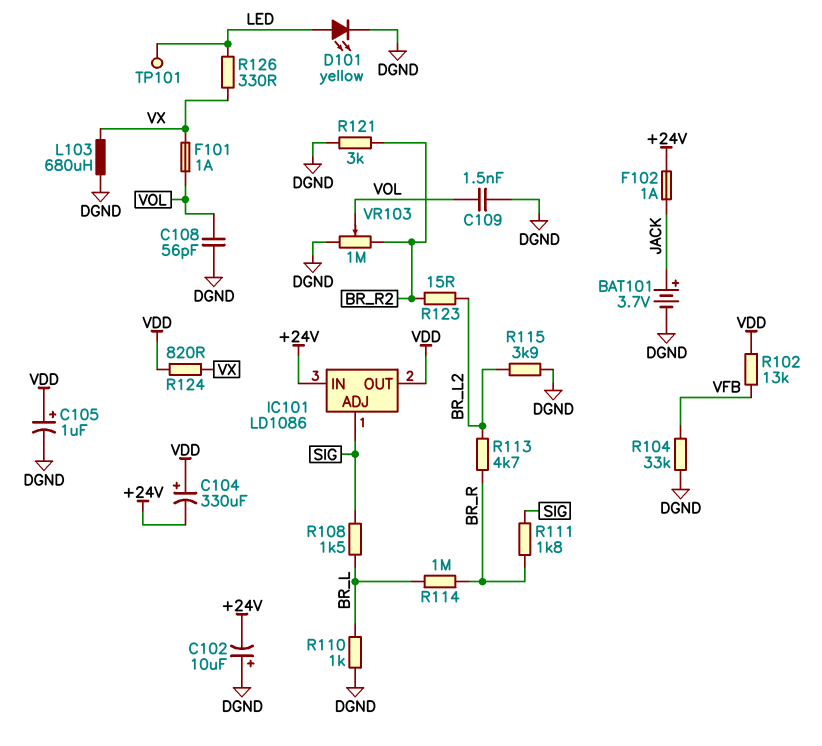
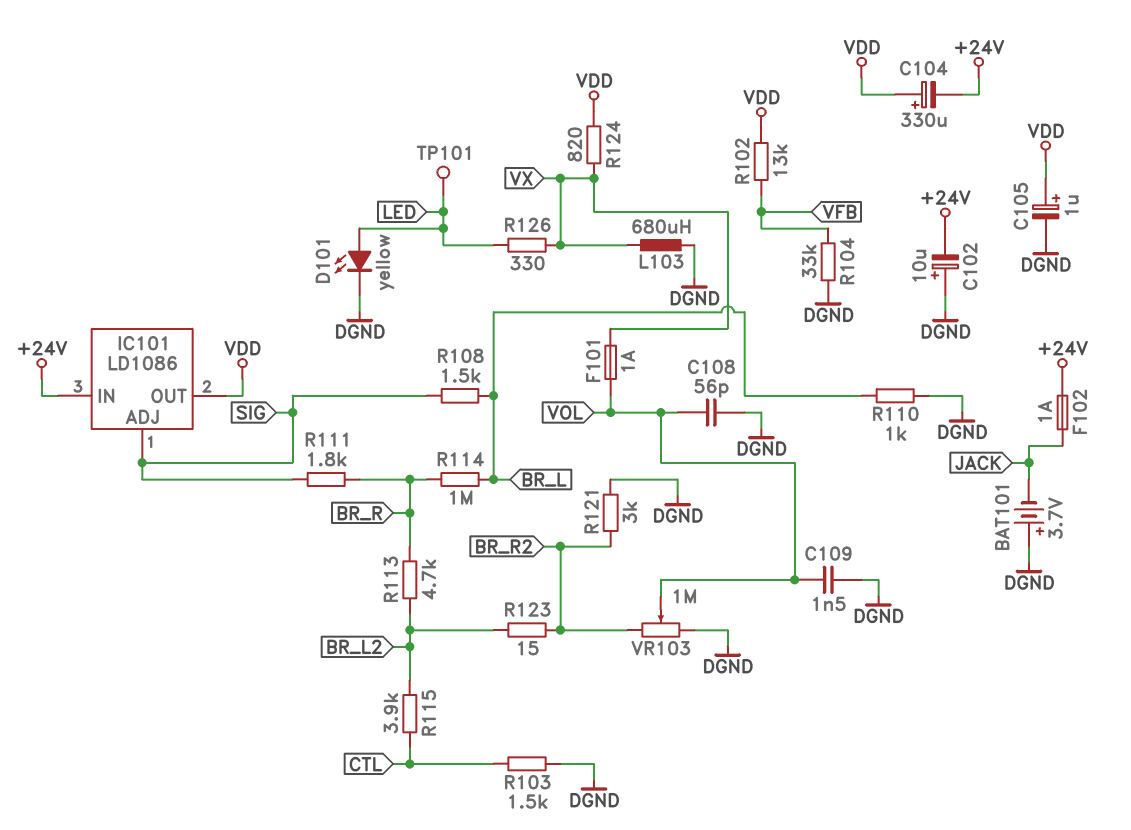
BAT101: 3.7V (plus JACK, minus DGND) -> 3.7V (plus DGND, minus JACK)
R103: none -> 1.5k (CTL, DGND)
R115: 3.9k (BR_L2, DGND) -> 3.9k (BR_L2, CTL)

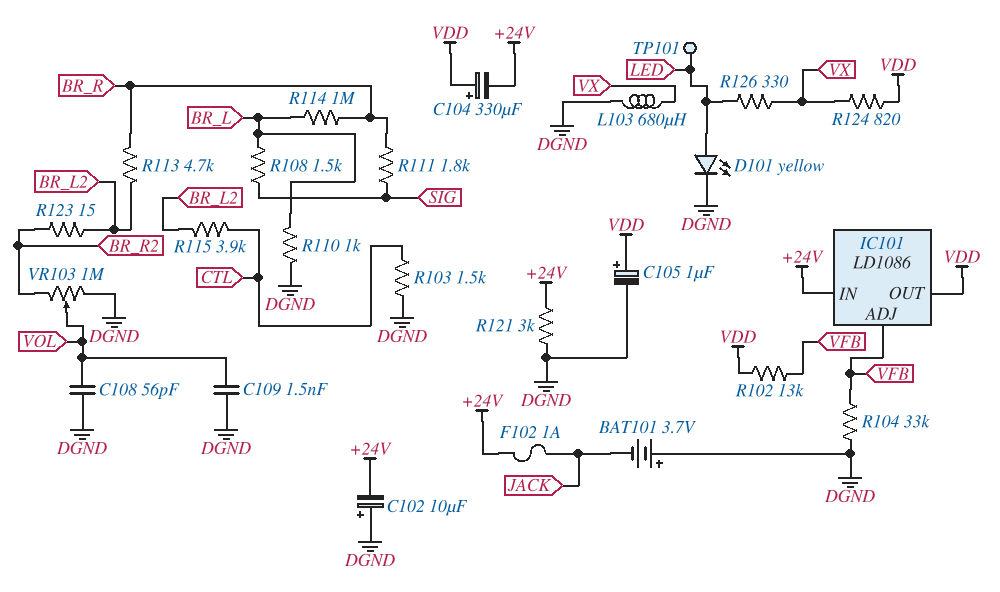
F101: 1A (VOL, VX) -> none
IC101 pin ADJ: SIG -> VFB
R121: 3k (BR_R2, DGND) -> 3k (+24V, DGND)

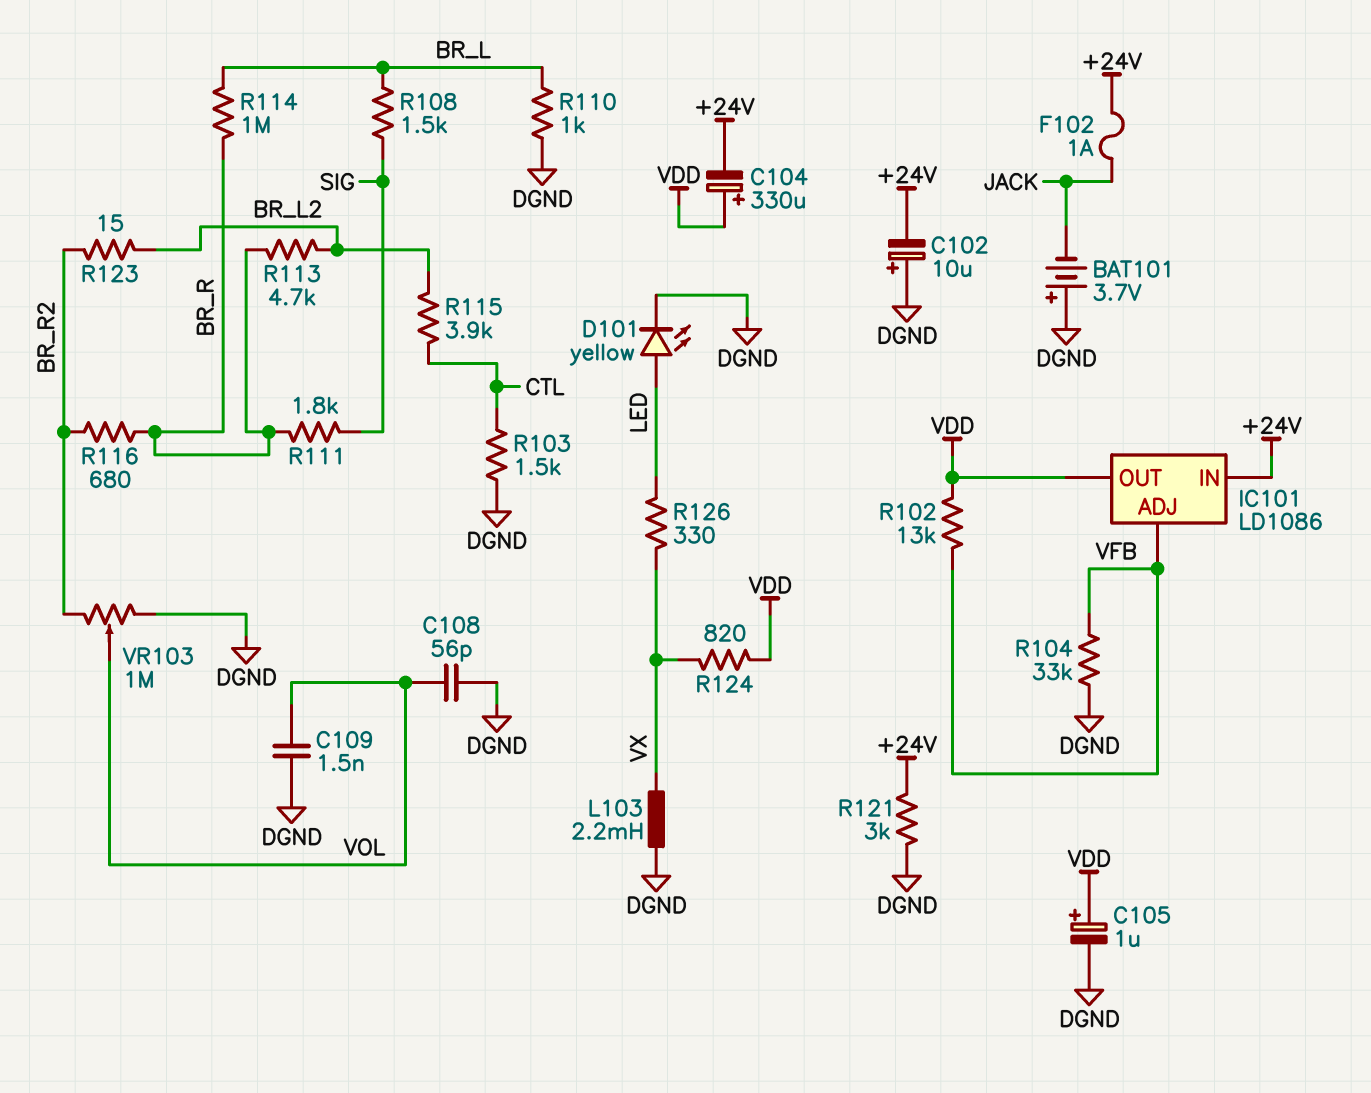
L103: 680uH (DGND, VX) -> 2.2mH (DGND, VX)
R116: none -> 680 (BR_R, BR_R2)
TP101: test point (LED) -> none

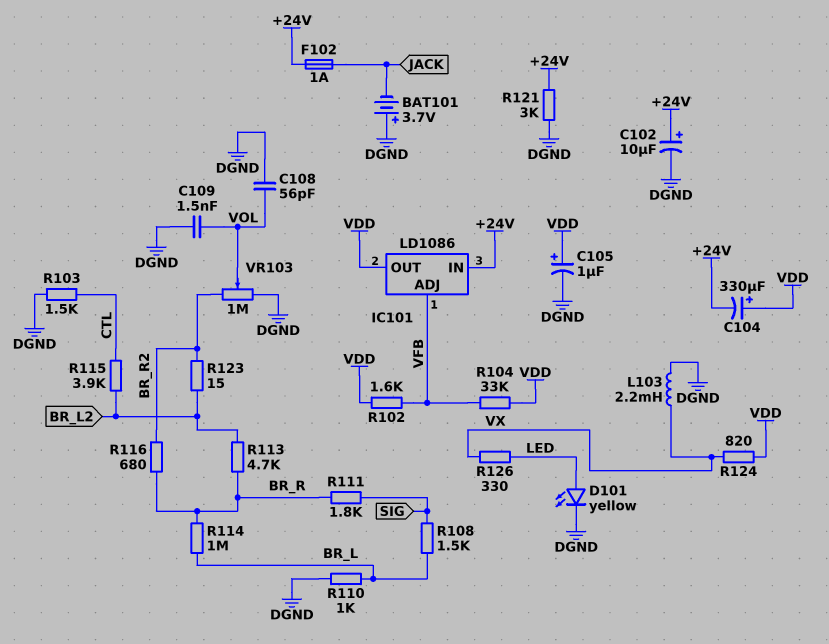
C102: 10uF (plus DGND, minus +24V) -> 10uF (plus +24V, minus DGND)
R102: 13k (VDD, VFB) -> 1.6k (VDD, VFB)
R104: 33k (DGND, VFB) -> 33k (VDD, VFB)

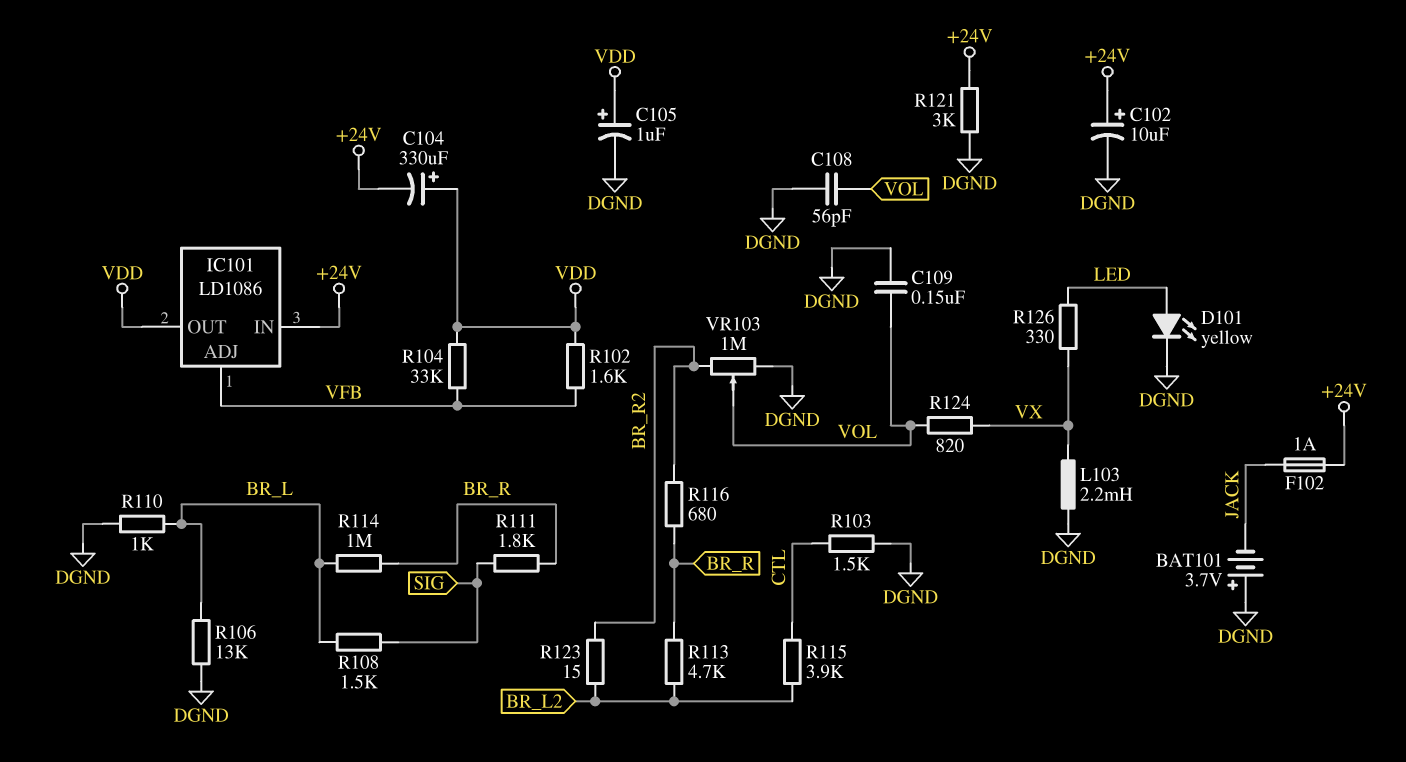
C109: 1.5nF (DGND, VOL) -> 150nF (DGND, VOL)
R106: none -> 13k (BR_L, DGND)
R124: 820 (VDD, VX) -> 820 (VOL, VX)

